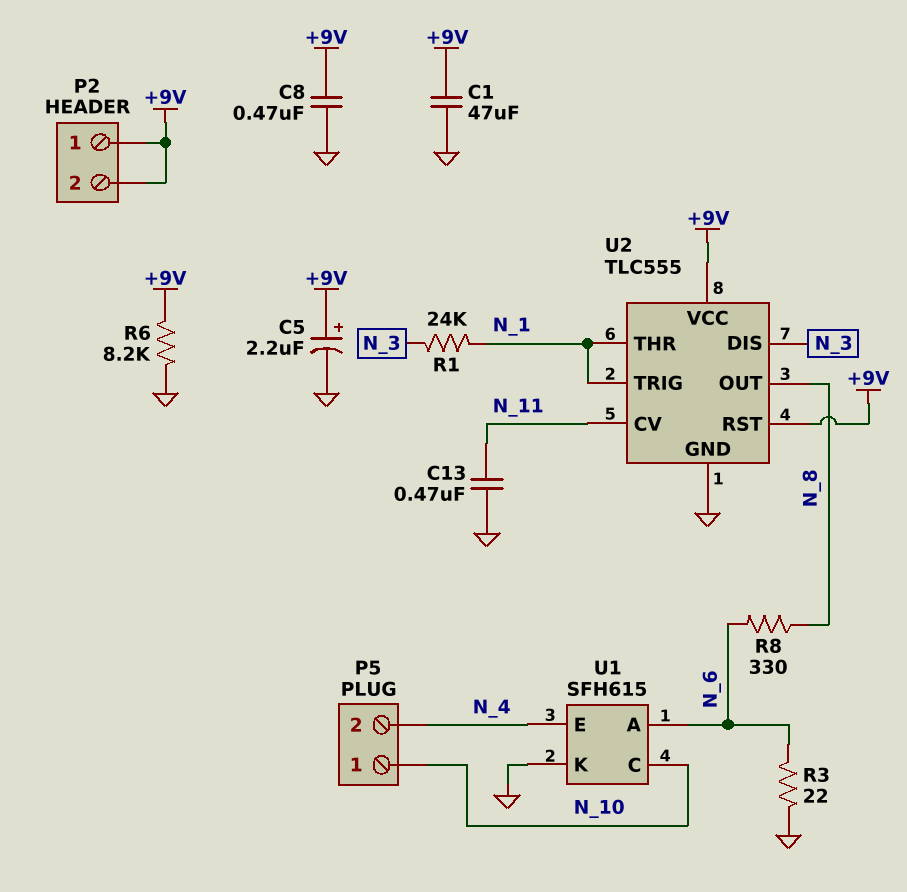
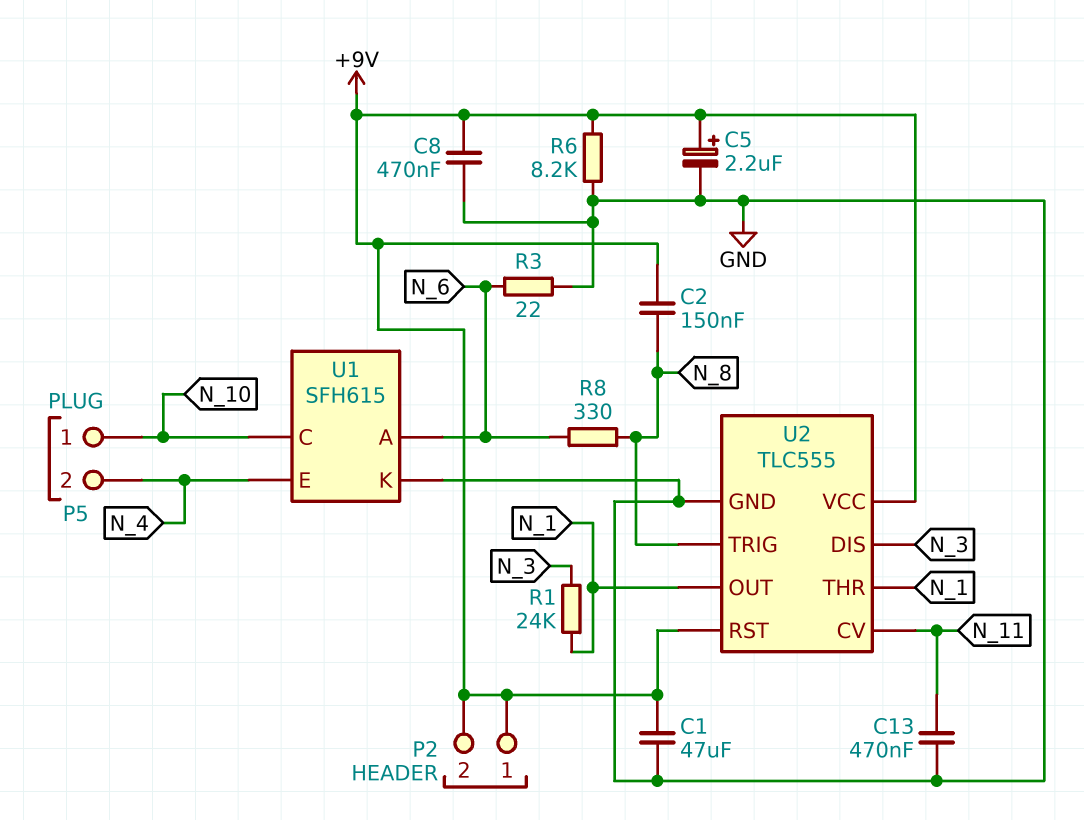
C2: none -> 150nF (+9V, N_8)
U2 pin OUT: N_8 -> N_1
U2 pin TRIG: N_1 -> N_8

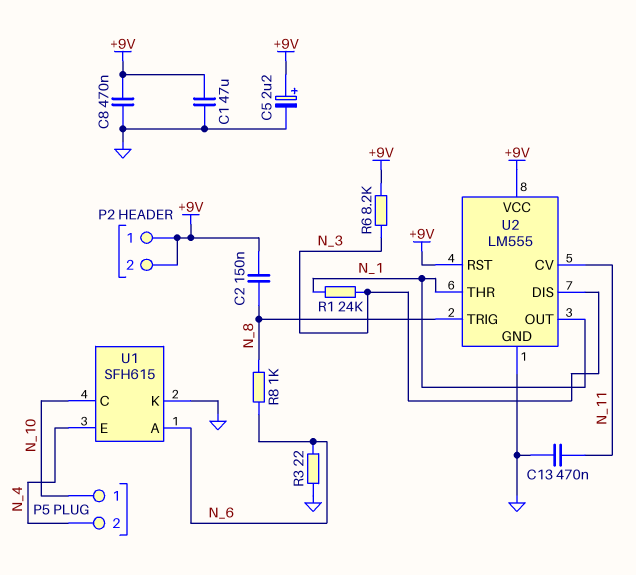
R6: 8.2k (+9V, GND) -> 8.2k (+9V, N_3)
R8: 330 (N_6, N_8) -> 1k (N_6, N_8)
U2: TLC555 -> LM555

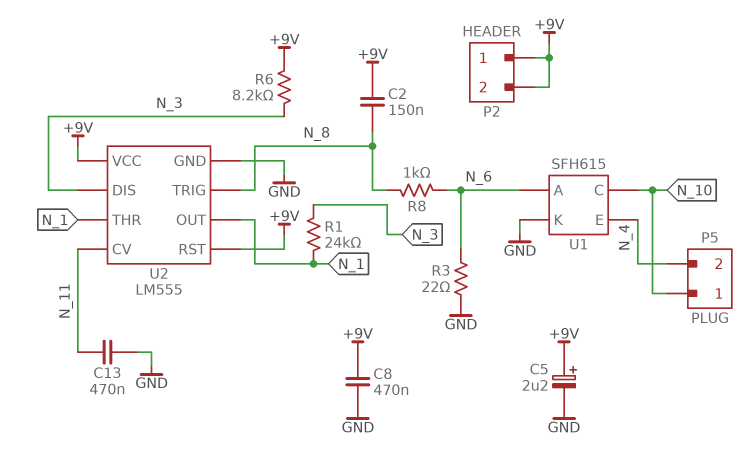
C1: 47uF (+9V, GND) -> none

